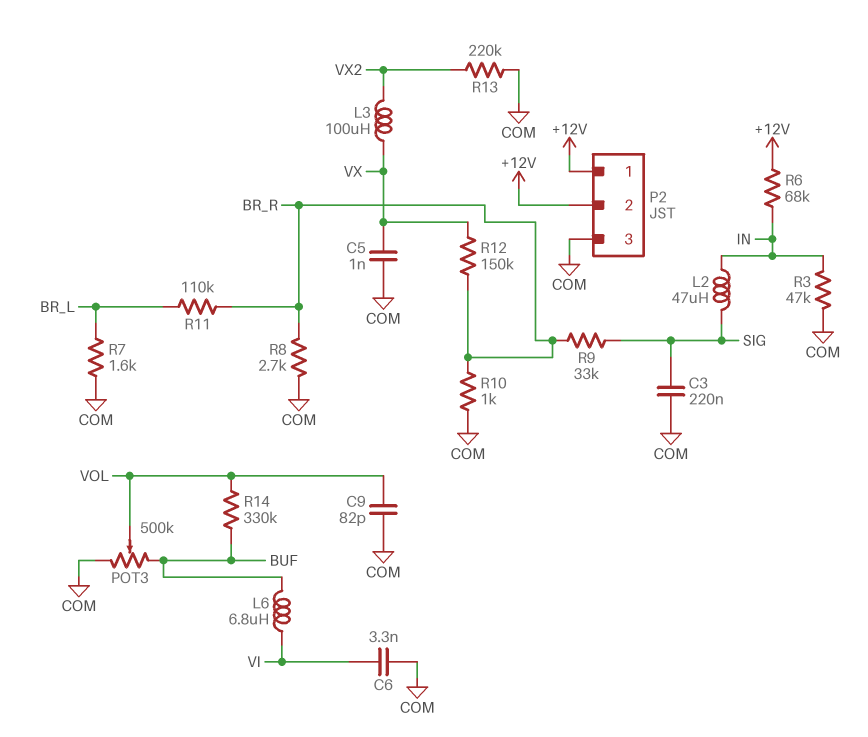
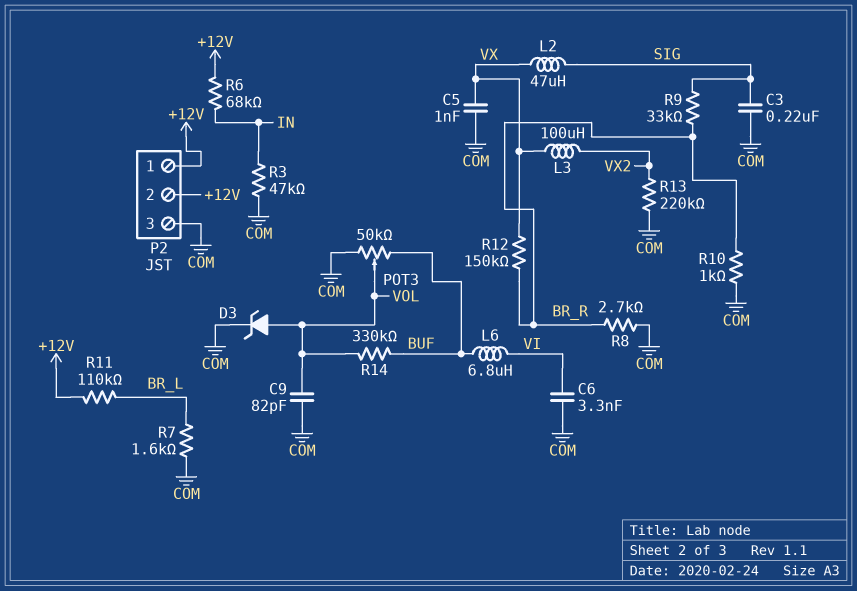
D3: none -> zener (A VOL, K COM)
L2: 47uH (IN, SIG) -> 47uH (SIG, VX)
POT3: 500k (BUF, COM, wiper VOL) -> 50k (BUF, COM, wiper VOL)
R11: 110k (BR_L, BR_R) -> 110k (+12V, BR_L)

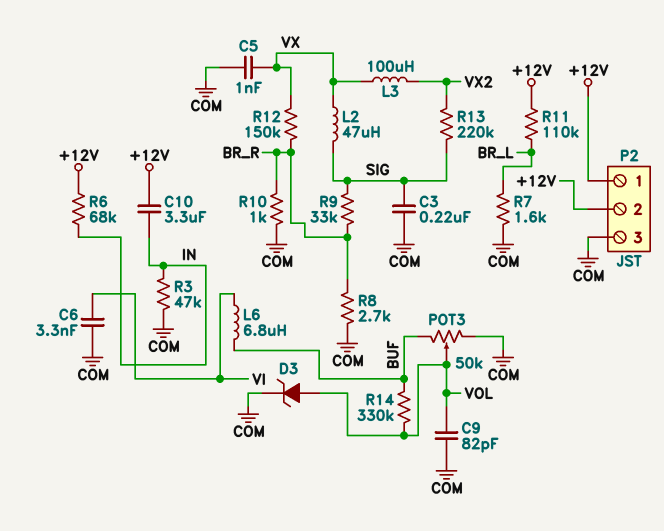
C10: none -> 3.3uF (+12V, IN)
R13: 220k (COM, VX2) -> 220k (SIG, VX2)

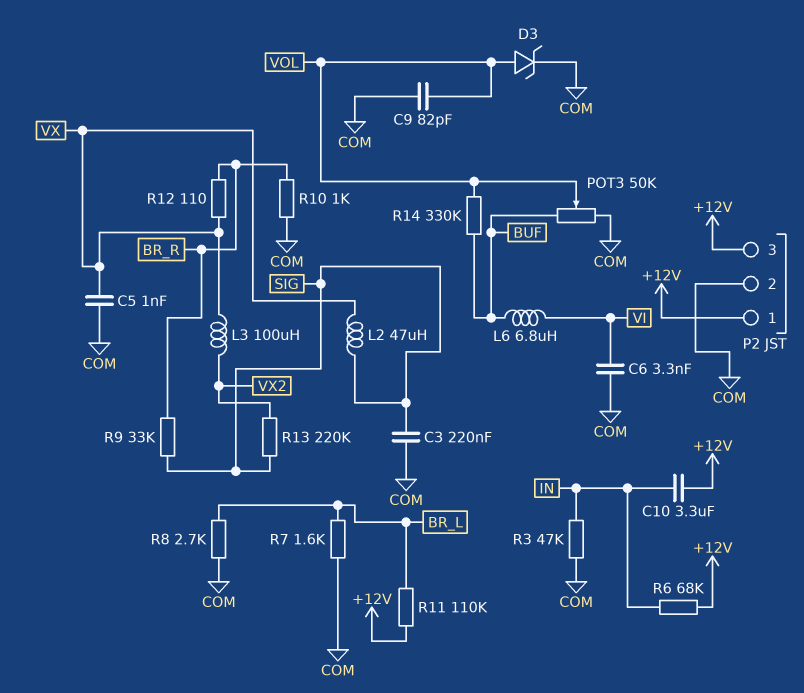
P2 pin 2: +12V -> COM
P2 pin 3: COM -> +12V
R8: 2.7k (BR_R, COM) -> 2.7k (BR_L, COM)
R12: 150k (BR_R, VX) -> 110 (BR_R, VX)

